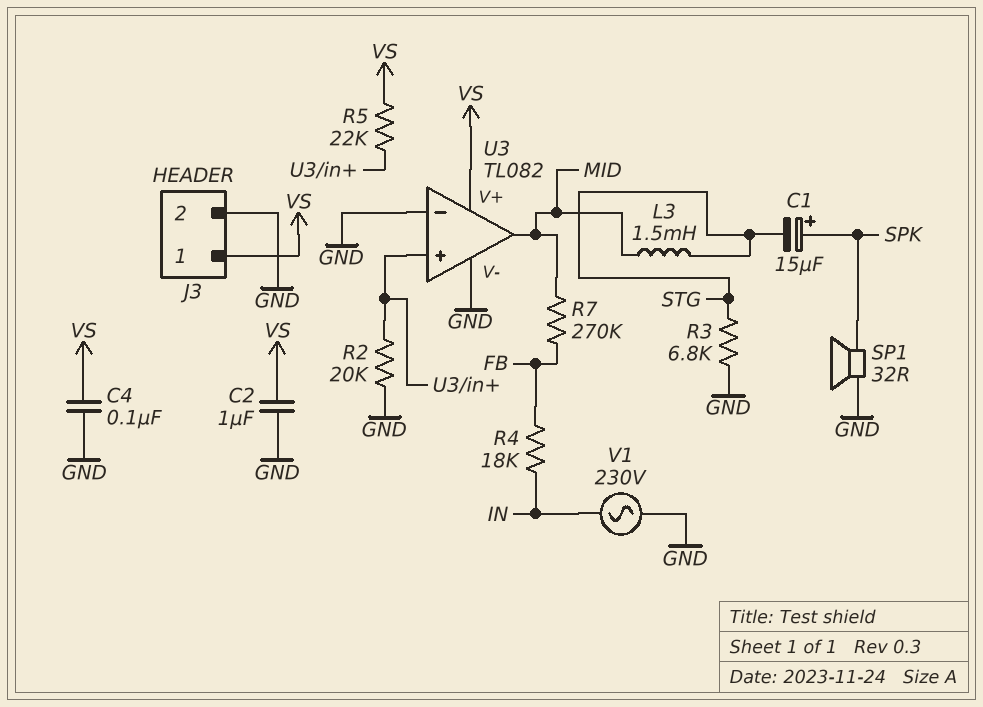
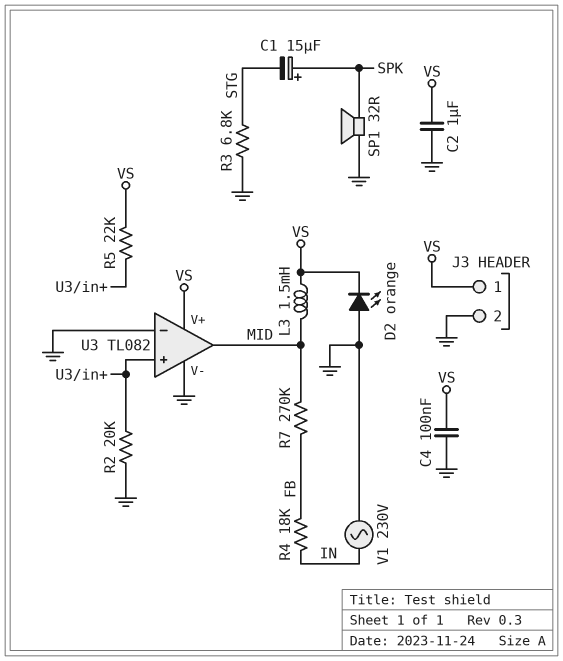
D2: none -> LED orange (A GND, K VS)
L3: 1.5mH (MID, STG) -> 1.5mH (MID, VS)

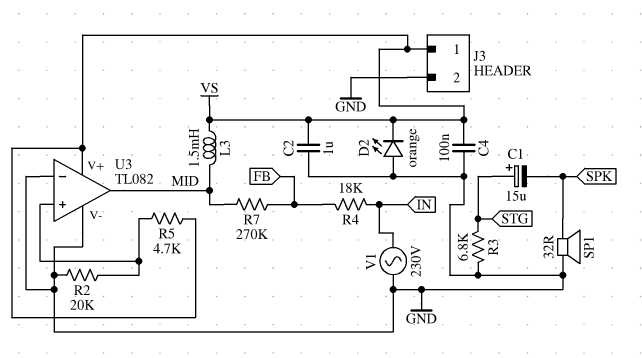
C1: 15uF (plus SPK, minus STG) -> 15uF (plus STG, minus SPK)
R5: 22k (U3/in+, VS) -> 4.7k (U3/in+, VS)

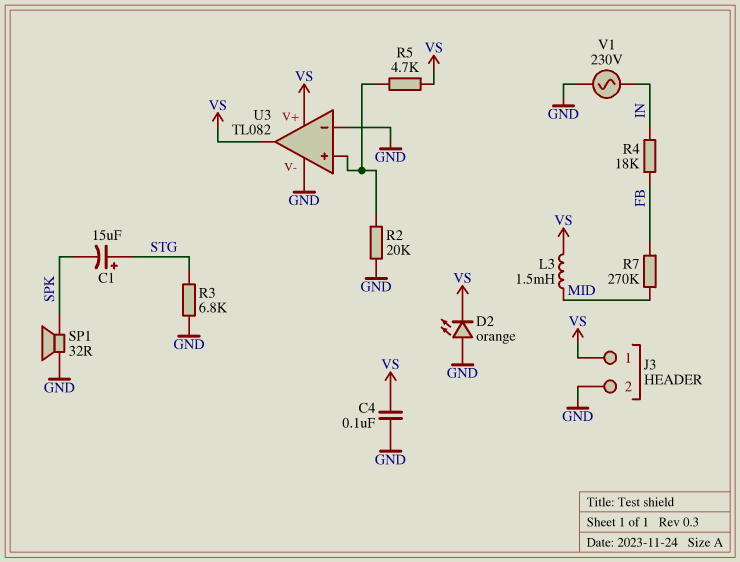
C2: 1uF (GND, VS) -> none
U3 pin out: MID -> VS

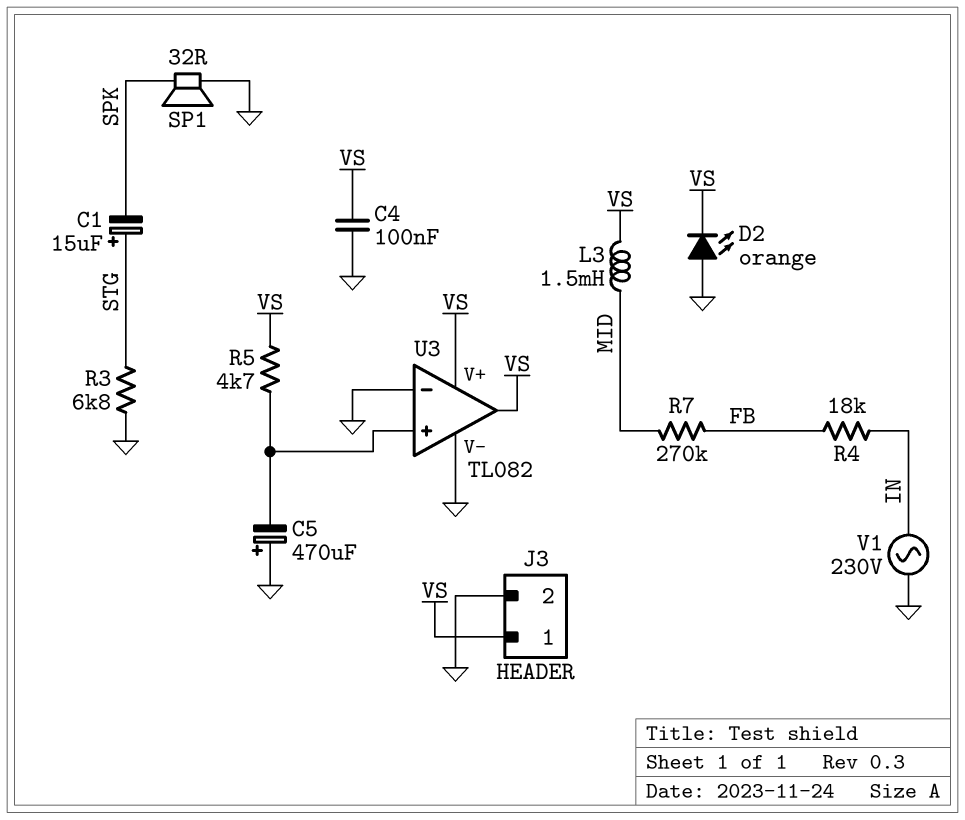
C5: none -> 470uF (plus GND, minus U3/in+)
R2: 20k (GND, U3/in+) -> none

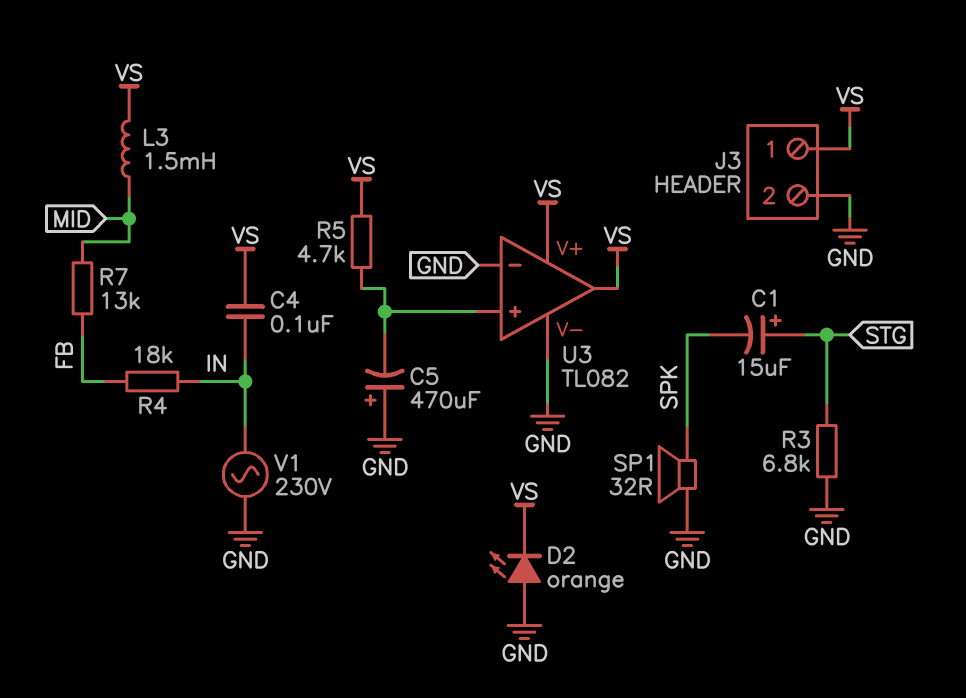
C4: 100nF (GND, VS) -> 100nF (IN, VS)
R7: 270k (FB, MID) -> 13k (FB, MID)

